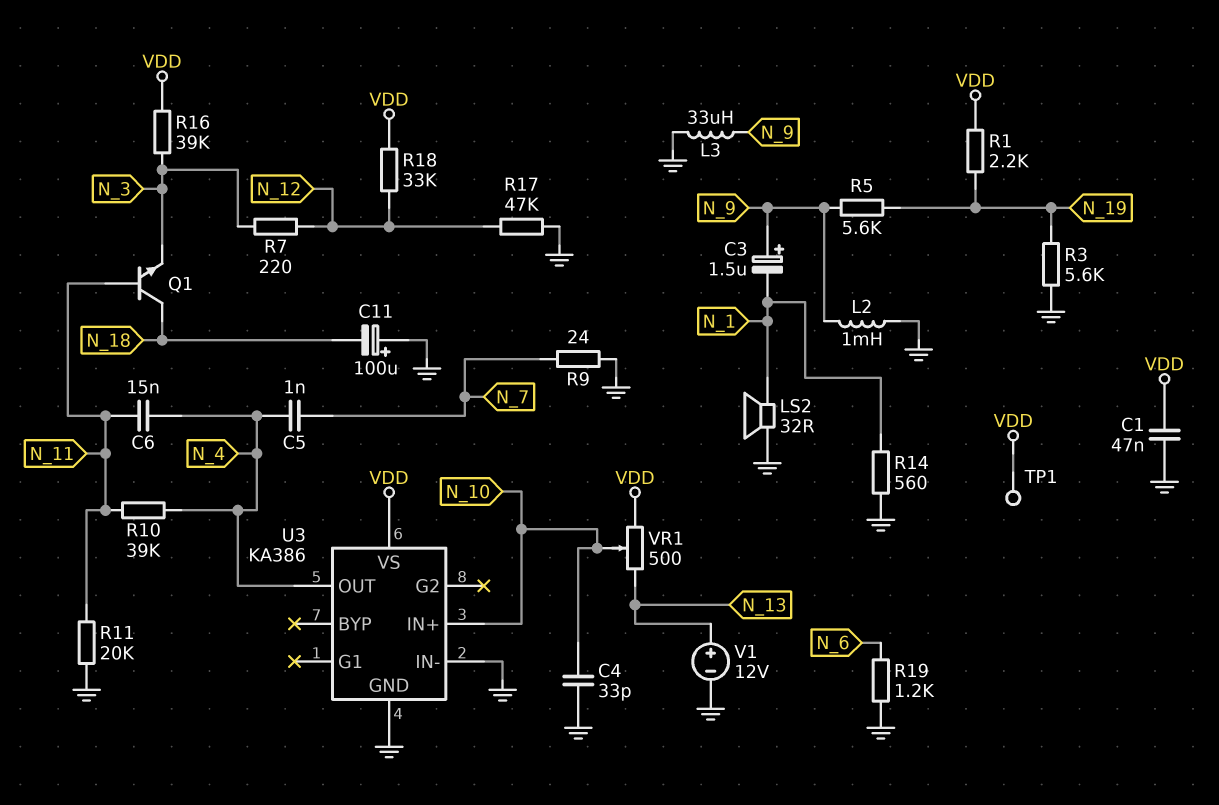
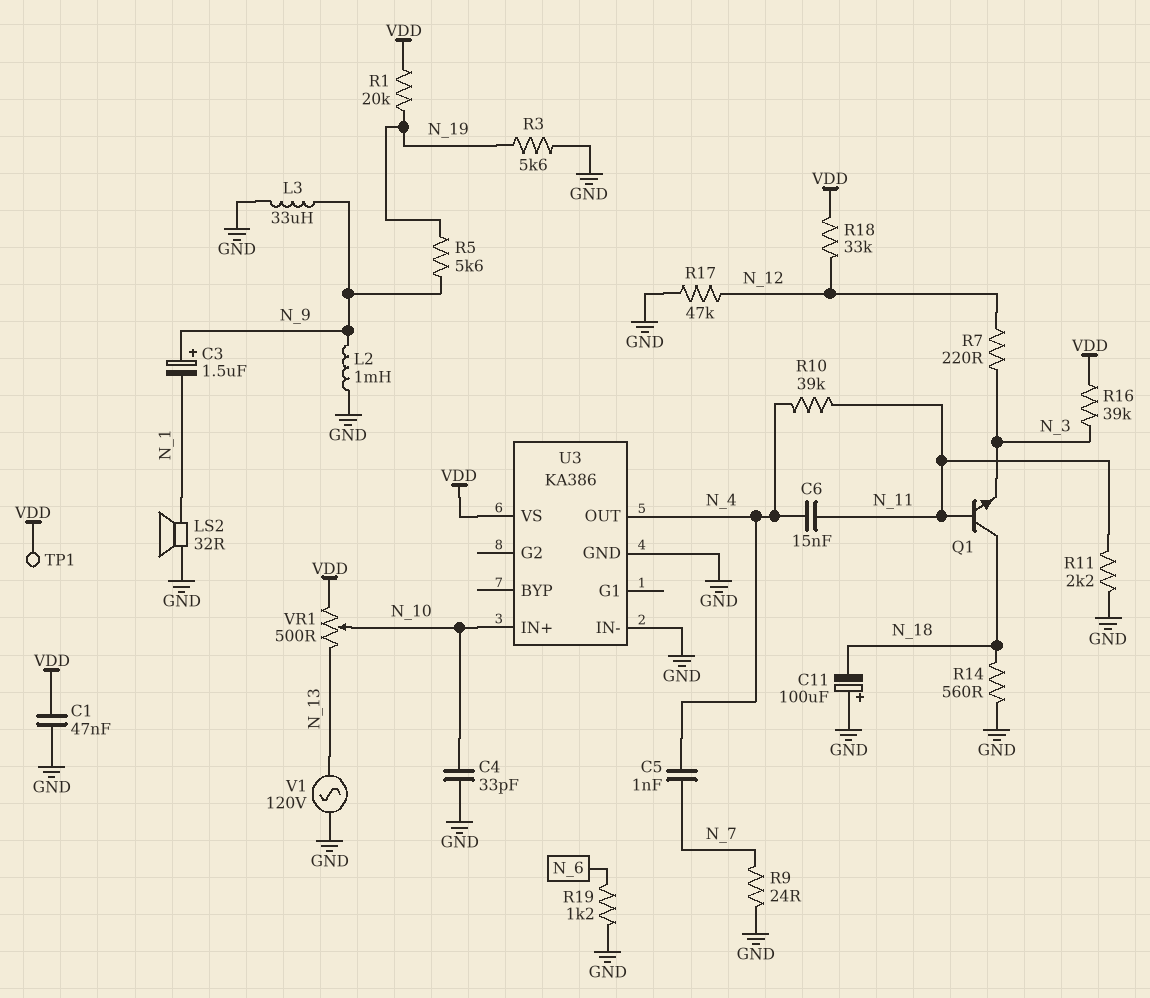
R1: 2.2k (N_19, VDD) -> 20k (N_19, VDD)
R11: 20k (GND, N_11) -> 2.2k (GND, N_11)
R14: 560 (GND, N_1) -> 560 (GND, N_18)
V1: 12V (plus N_13, minus GND) -> AC 120V (GND, N_13)

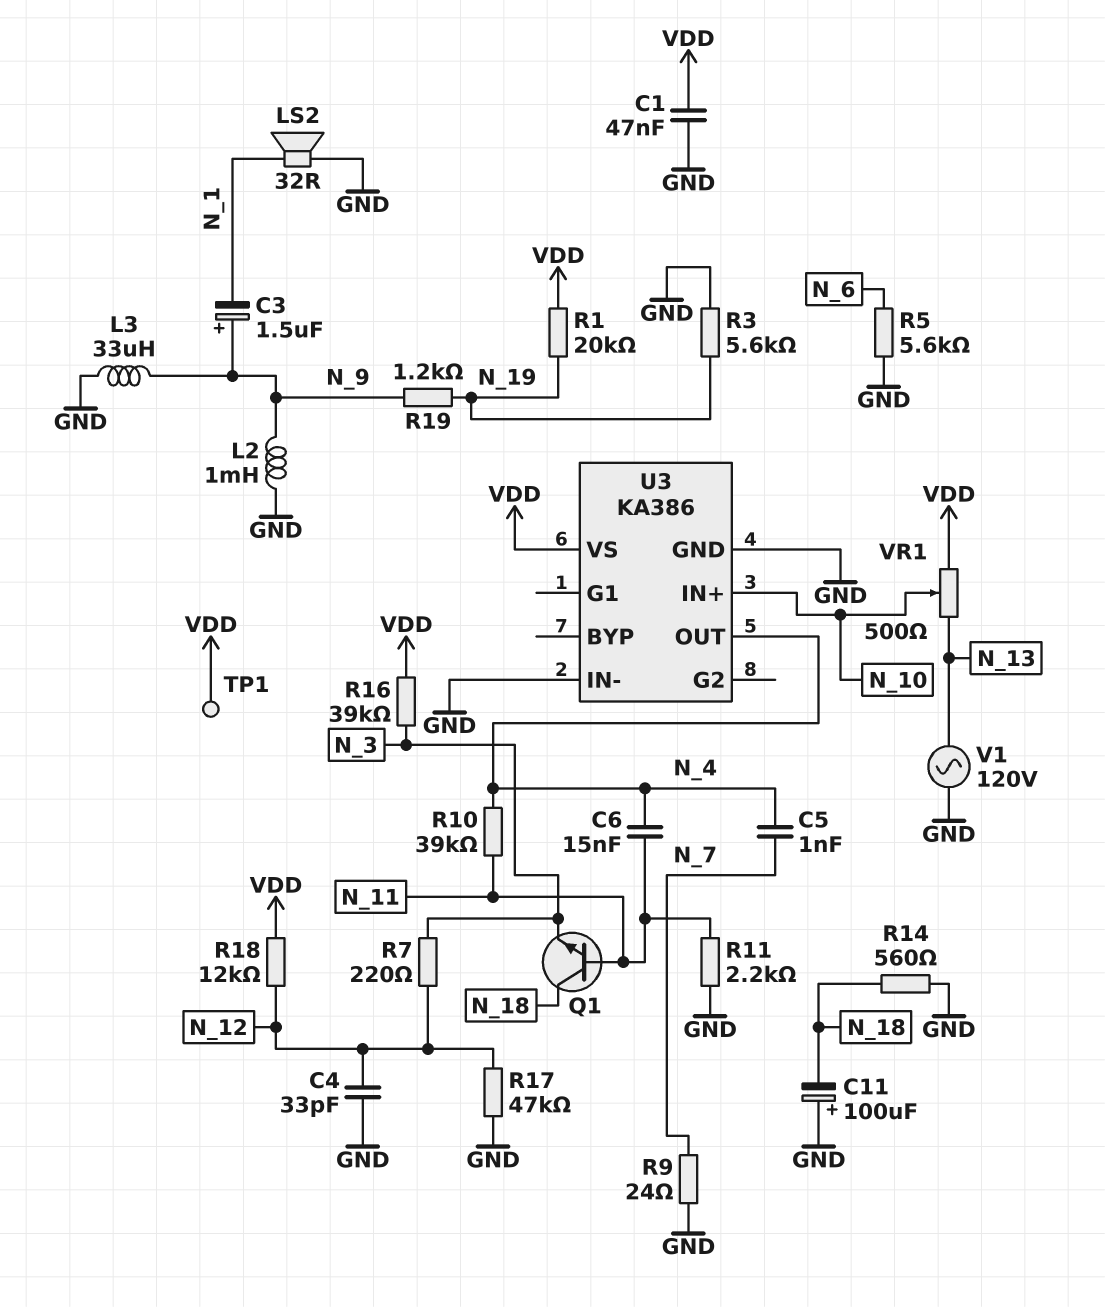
C4: 33pF (GND, N_10) -> 33pF (GND, N_12)
R5: 5.6k (N_9, N_19) -> 5.6k (GND, N_6)
R18: 33k (N_12, VDD) -> 12k (N_12, VDD)
R19: 1.2k (GND, N_6) -> 1.2k (N_9, N_19)

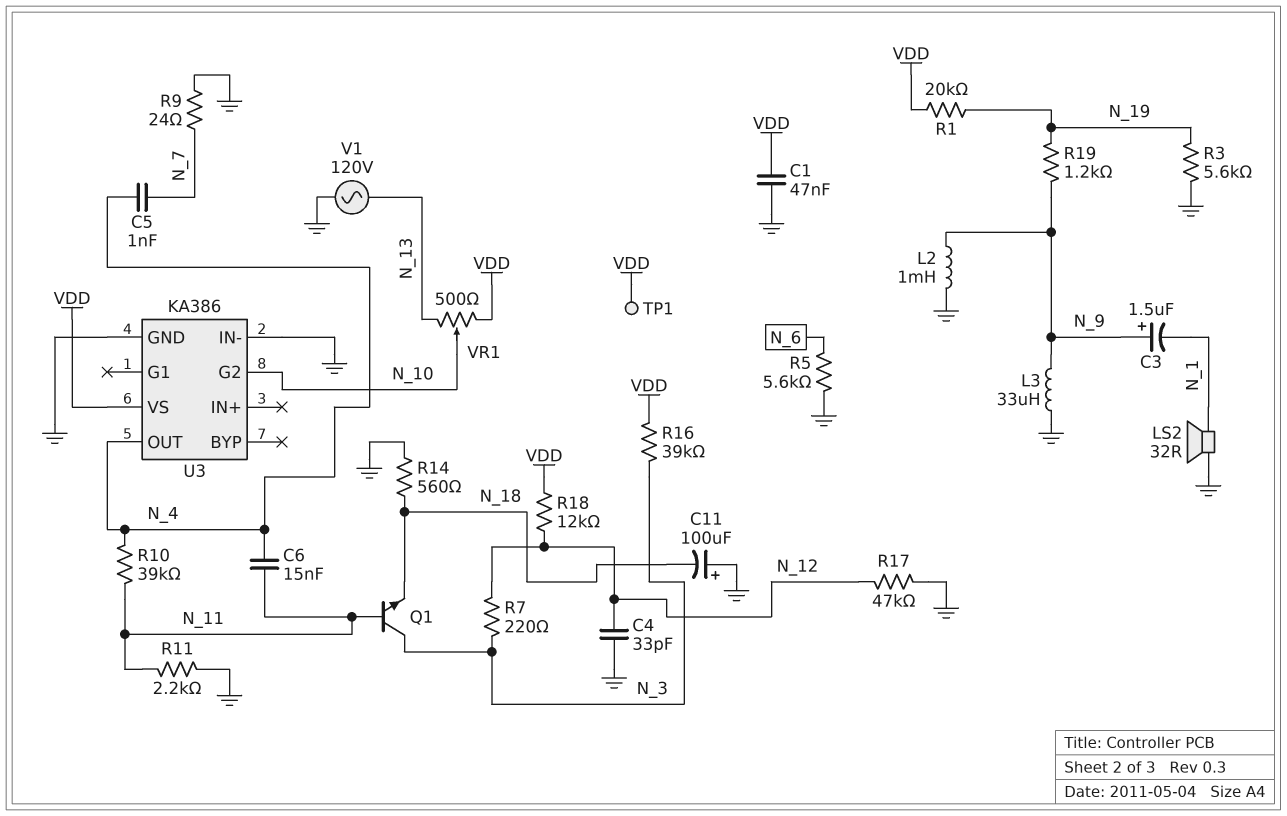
Q1: NPN (B N_11, C N_18, E N_3) -> NPN (B N_11, C N_3, E N_18)
U3 pin G2: none -> N_10
U3 pin IN+: N_10 -> none

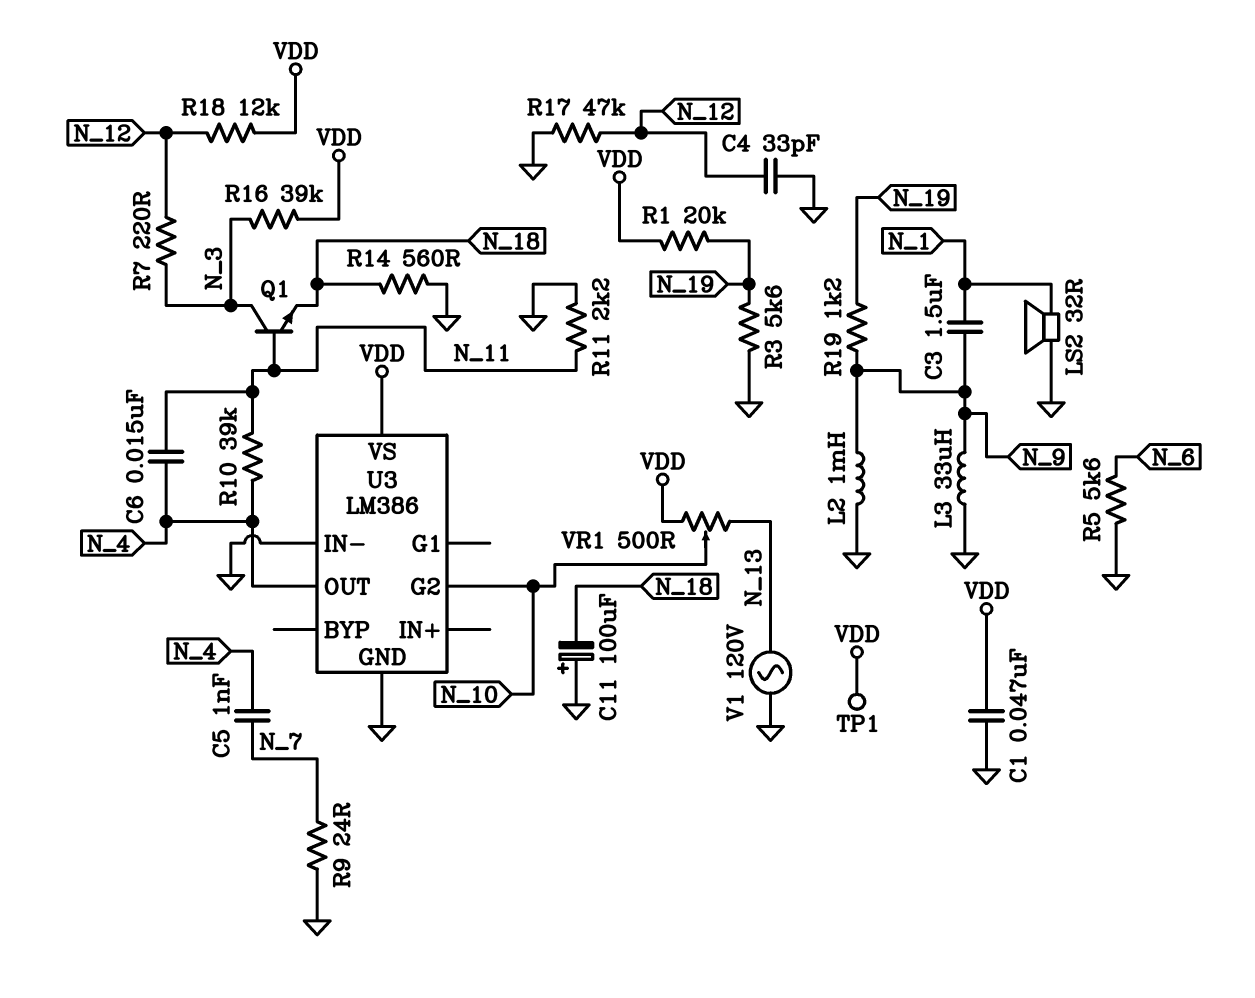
C3: 1.5uF (plus N_9, minus N_1) -> 1.5uF (N_1, N_9)
U3: KA386 -> LM386

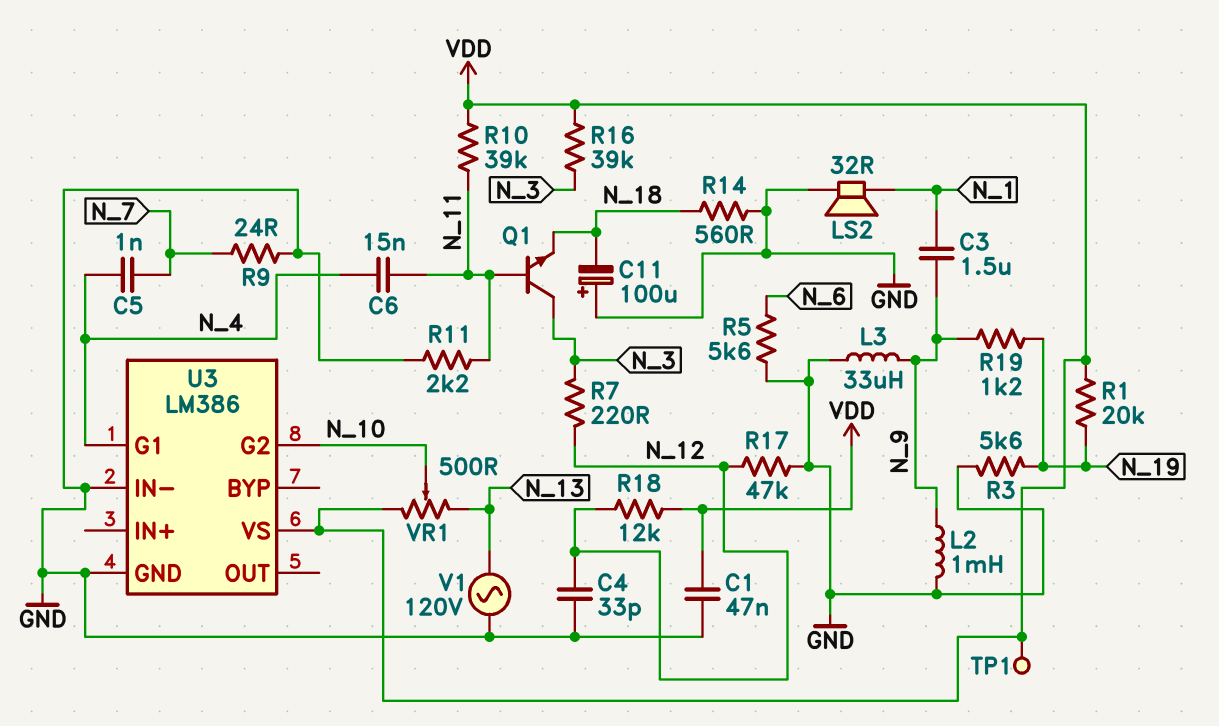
R10: 39k (N_4, N_11) -> 39k (N_11, VDD)
U3 pin G1: none -> N_4
U3 pin OUT: N_4 -> none

